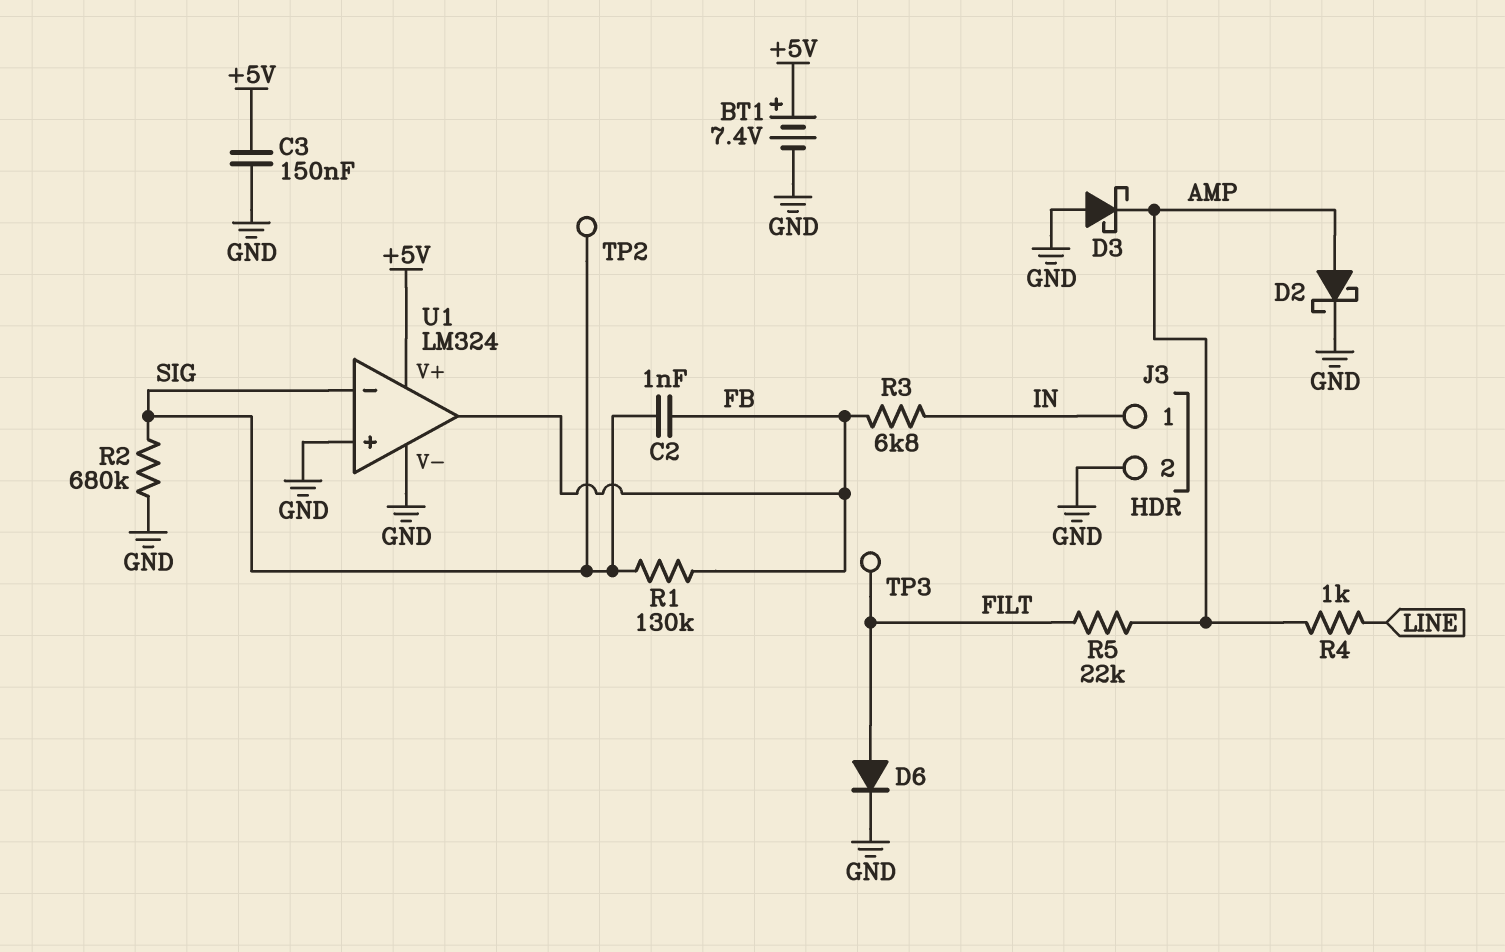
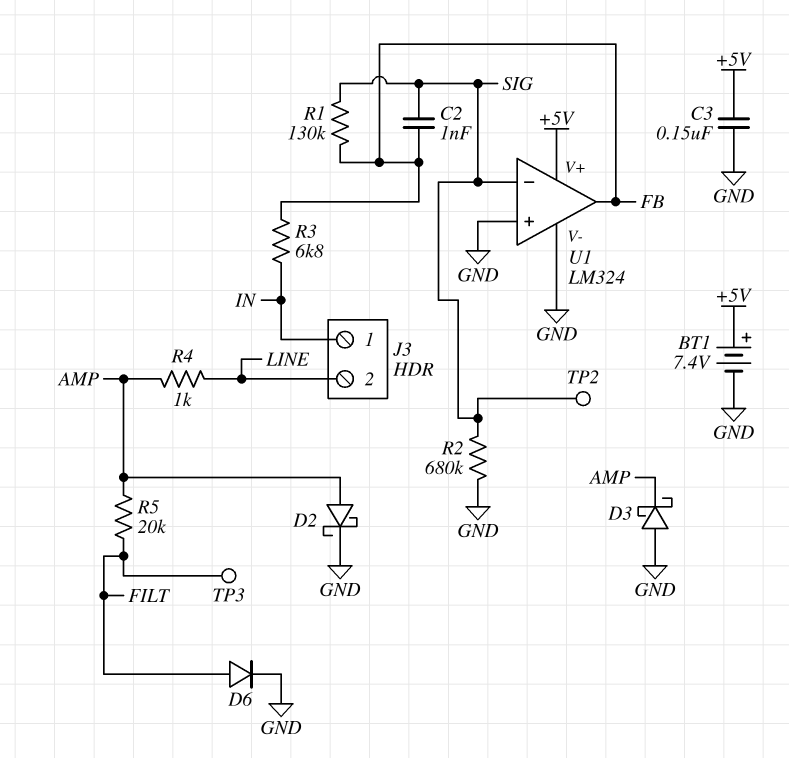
J3 pin 2: GND -> LINE
R5: 22k (AMP, FILT) -> 20k (AMP, FILT)

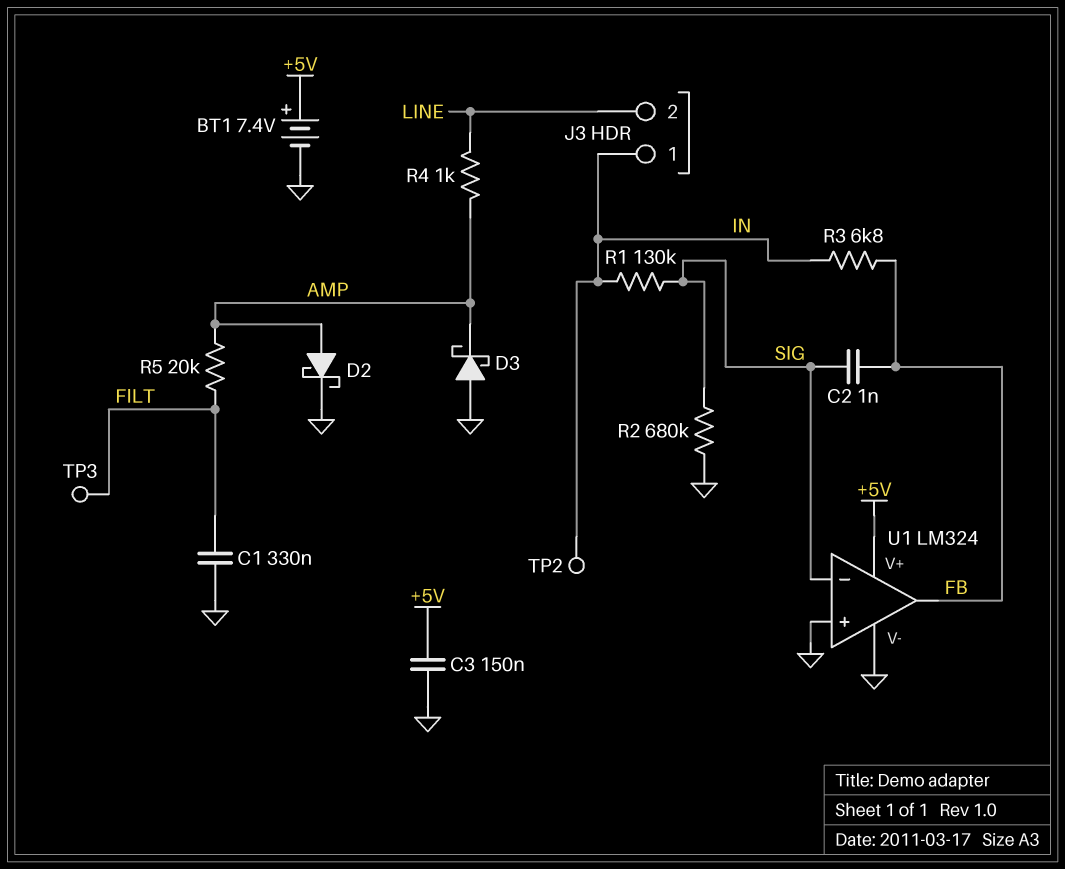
C1: none -> 330nF (FILT, GND)
D6: diode (A FILT, K GND) -> none
R1: 130k (FB, SIG) -> 130k (IN, SIG)
TP2: test point (SIG) -> test point (IN)

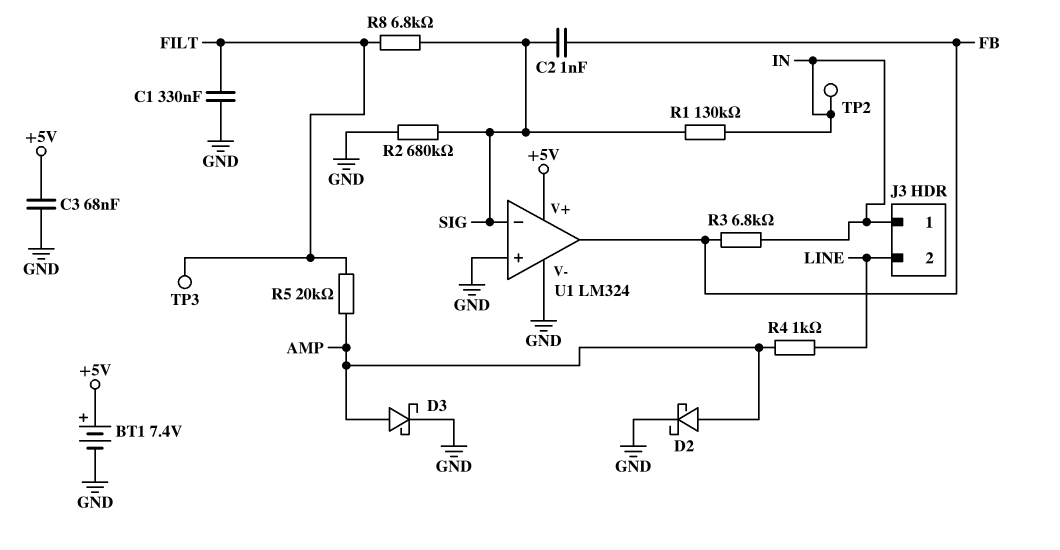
C3: 150nF (+5V, GND) -> 68nF (+5V, GND)
D3: schottky (A GND, K AMP) -> schottky (A AMP, K GND)
R8: none -> 6.8k (FILT, SIG)

